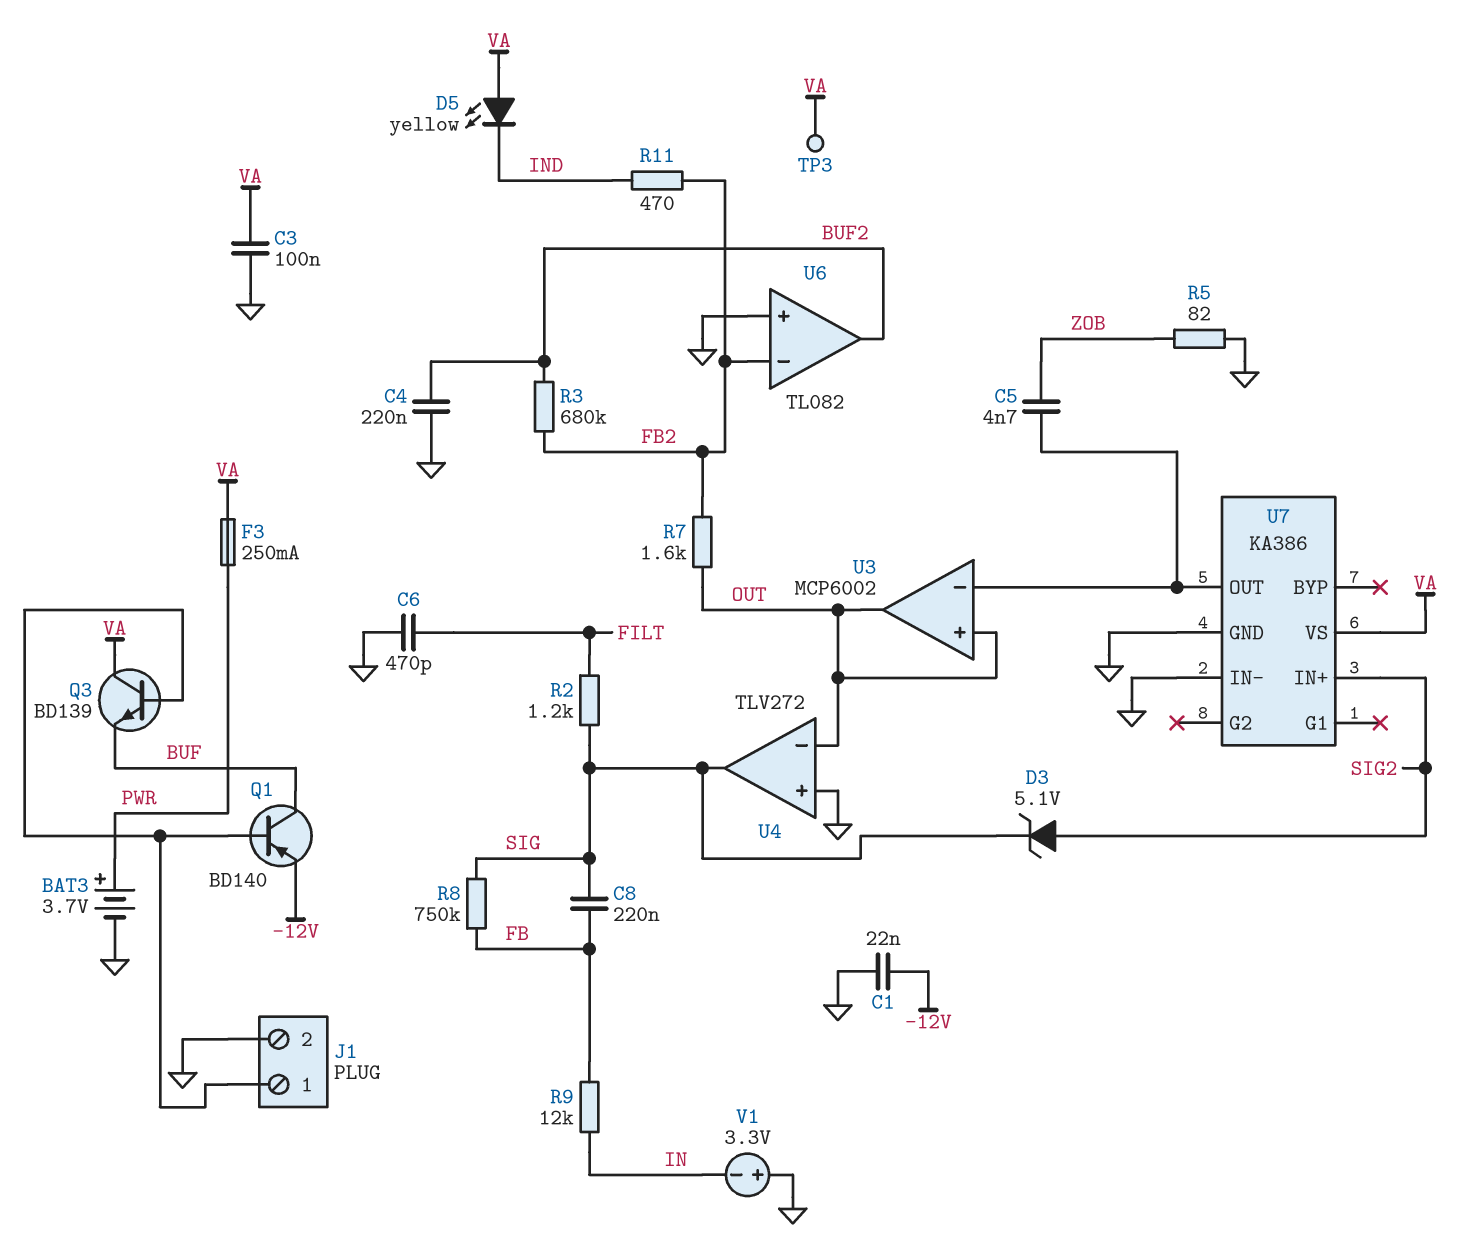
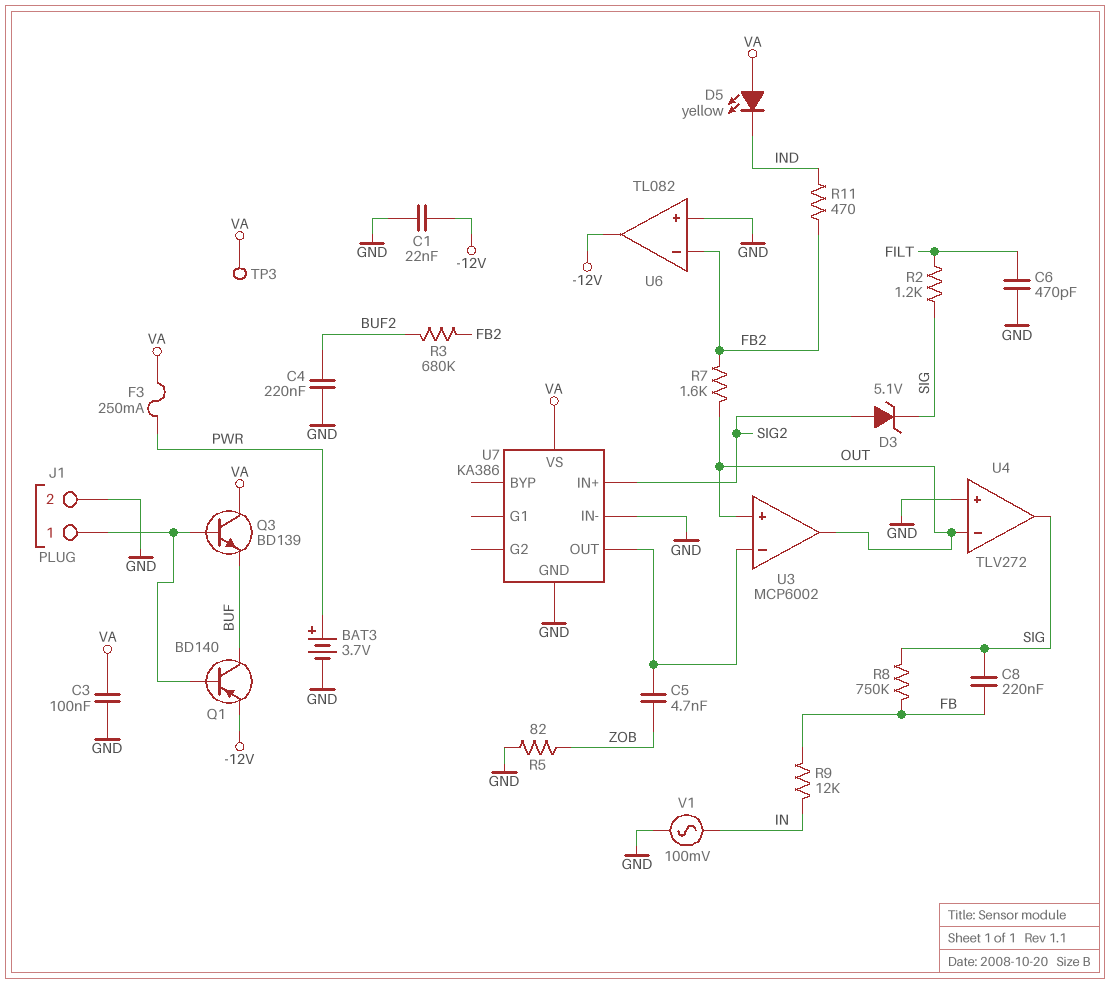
U6 pin out: BUF2 -> -12V
V1: 3.3V (plus GND, minus IN) -> AC 100mV (GND, IN)

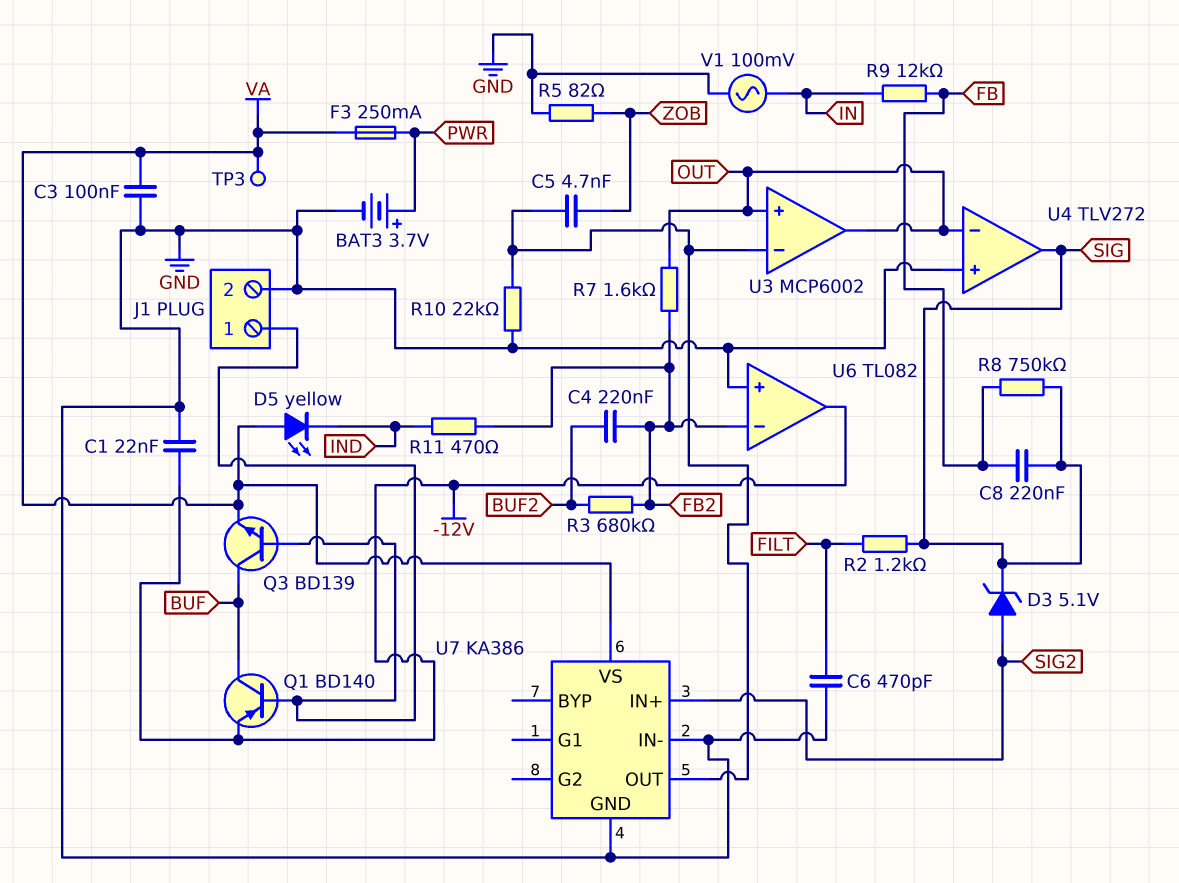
C4: 220nF (BUF2, GND) -> 220nF (BUF2, FB2)
Q3: NPN BD139 (B J1/1, C VA, E BUF) -> NPN BD139 (B J1/1, C BUF, E VA)
R10: none -> 22k (GND, U3/in-)

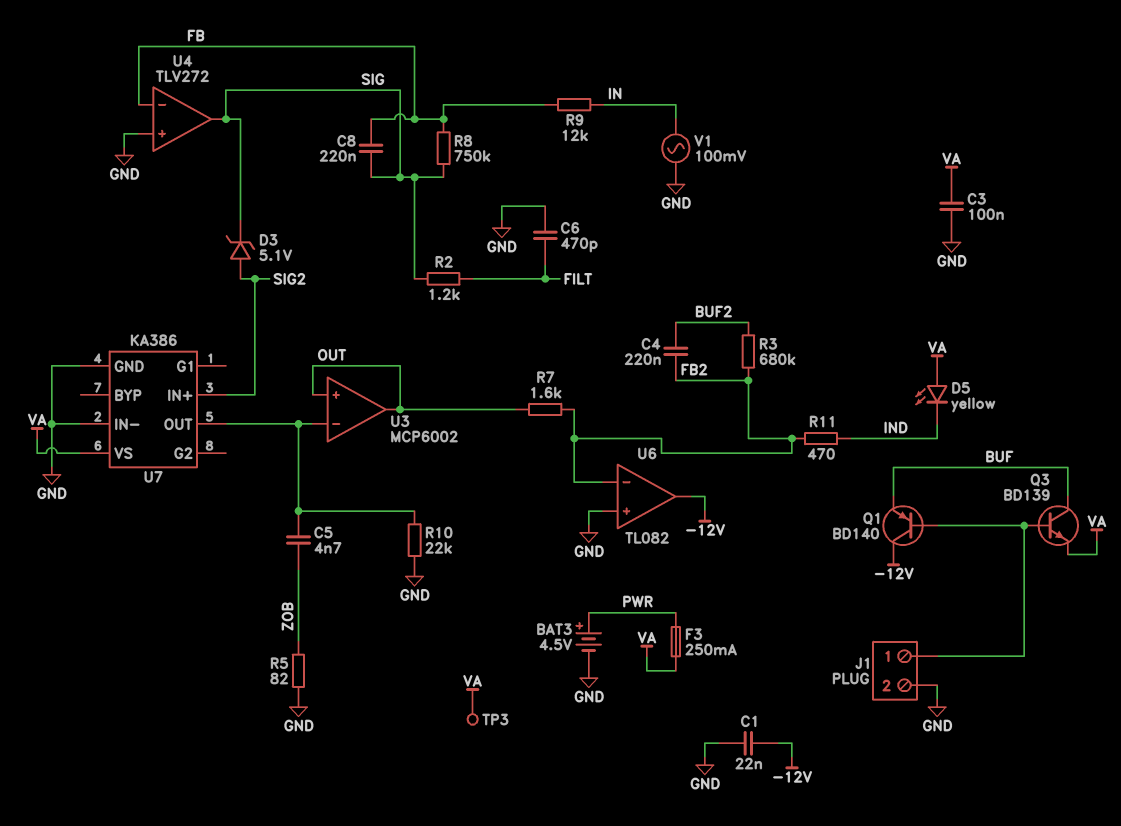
BAT3: 3.7V (plus PWR, minus GND) -> 4.5V (plus PWR, minus GND)
Q1: PNP BD140 (B J1/1, C BUF, E -12V) -> PNP BD140 (B J1/1, C -12V, E BUF)
U4 pin in-: OUT -> FB

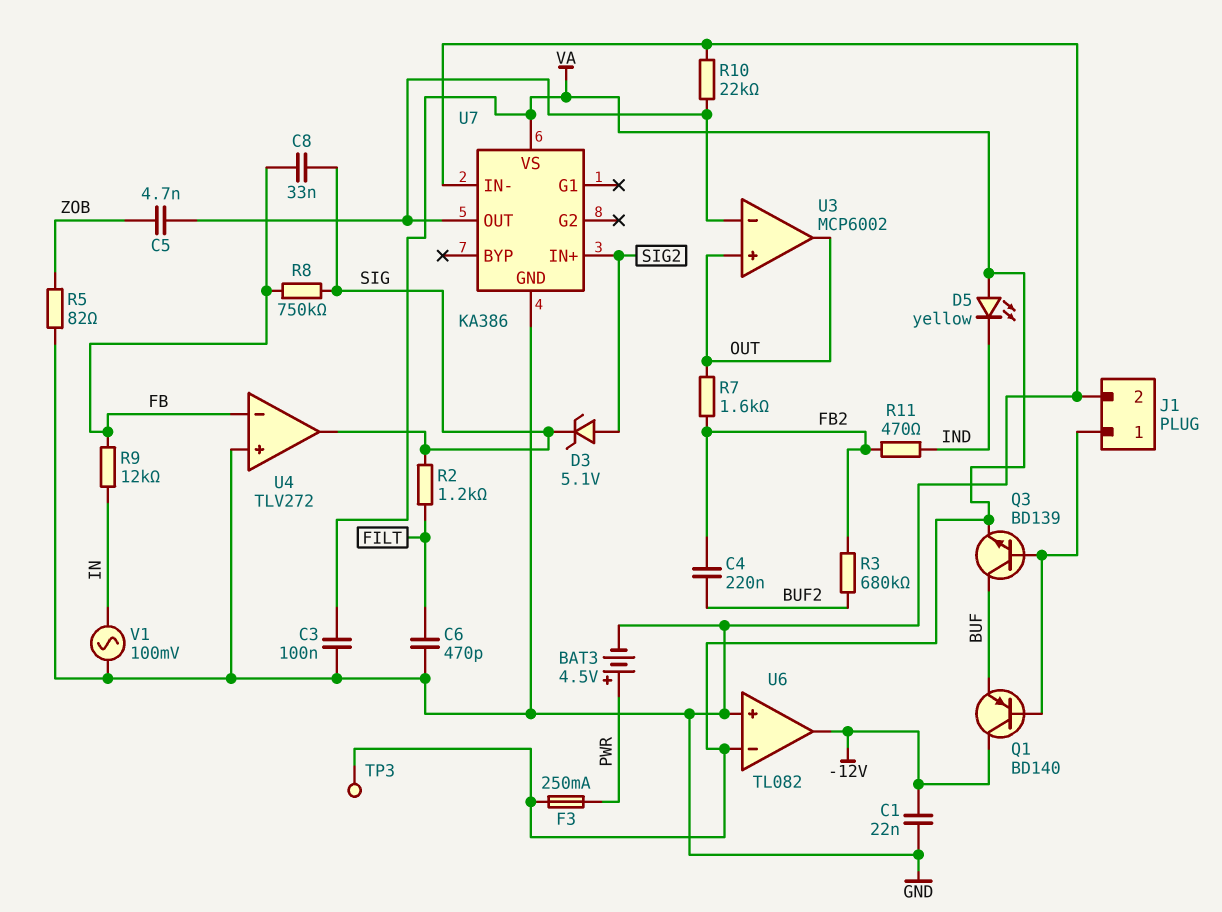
C8: 220nF (FB, SIG) -> 33nF (FB, SIG)
U6 pin in-: FB2 -> VA

